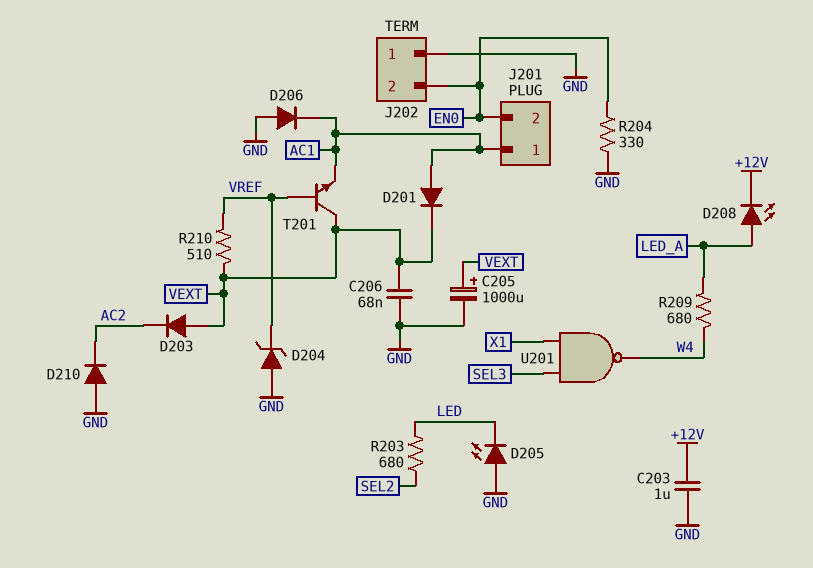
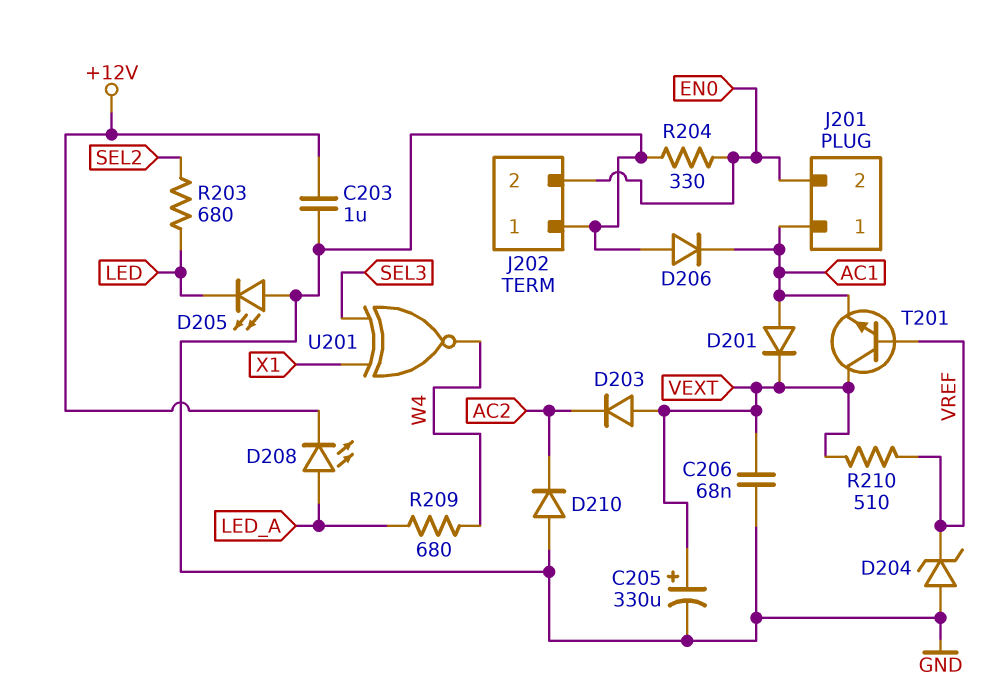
C205: 1000uF (plus VEXT, minus GND) -> 330uF (plus VEXT, minus GND)
U201: NAND (in SEL3, in X1, out W4) -> XNOR (in SEL3, in X1, out W4)

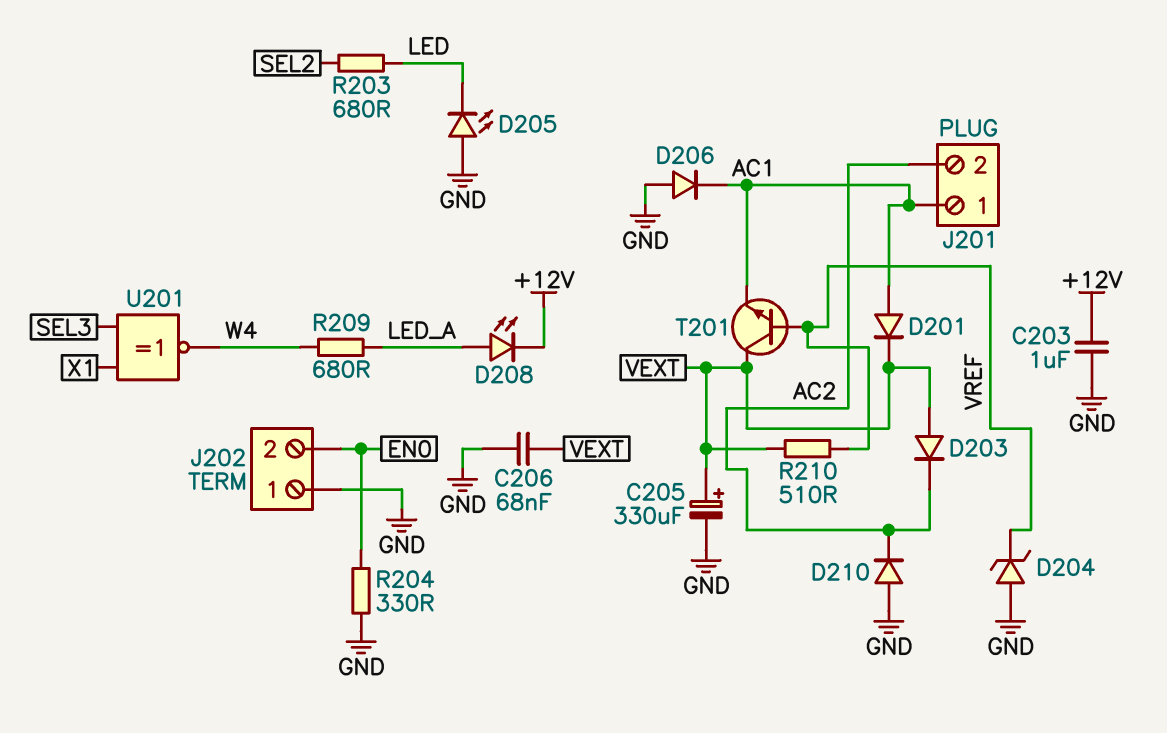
J201 pin 2: EN0 -> AC2

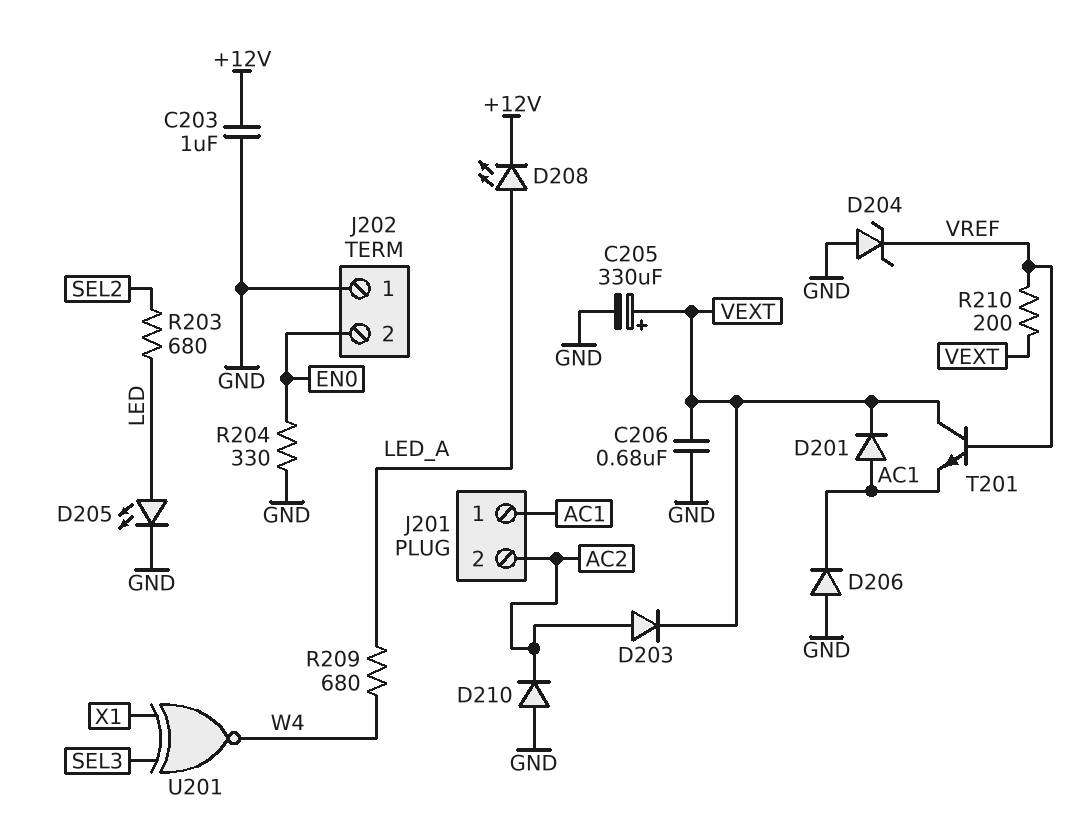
C206: 68nF (GND, VEXT) -> 680nF (GND, VEXT)
D203: diode (A VEXT, K AC2) -> diode (A AC2, K VEXT)
D205: LED (A GND, K LED) -> LED (A LED, K GND)
R210: 510 (VEXT, VREF) -> 200 (VEXT, VREF)

